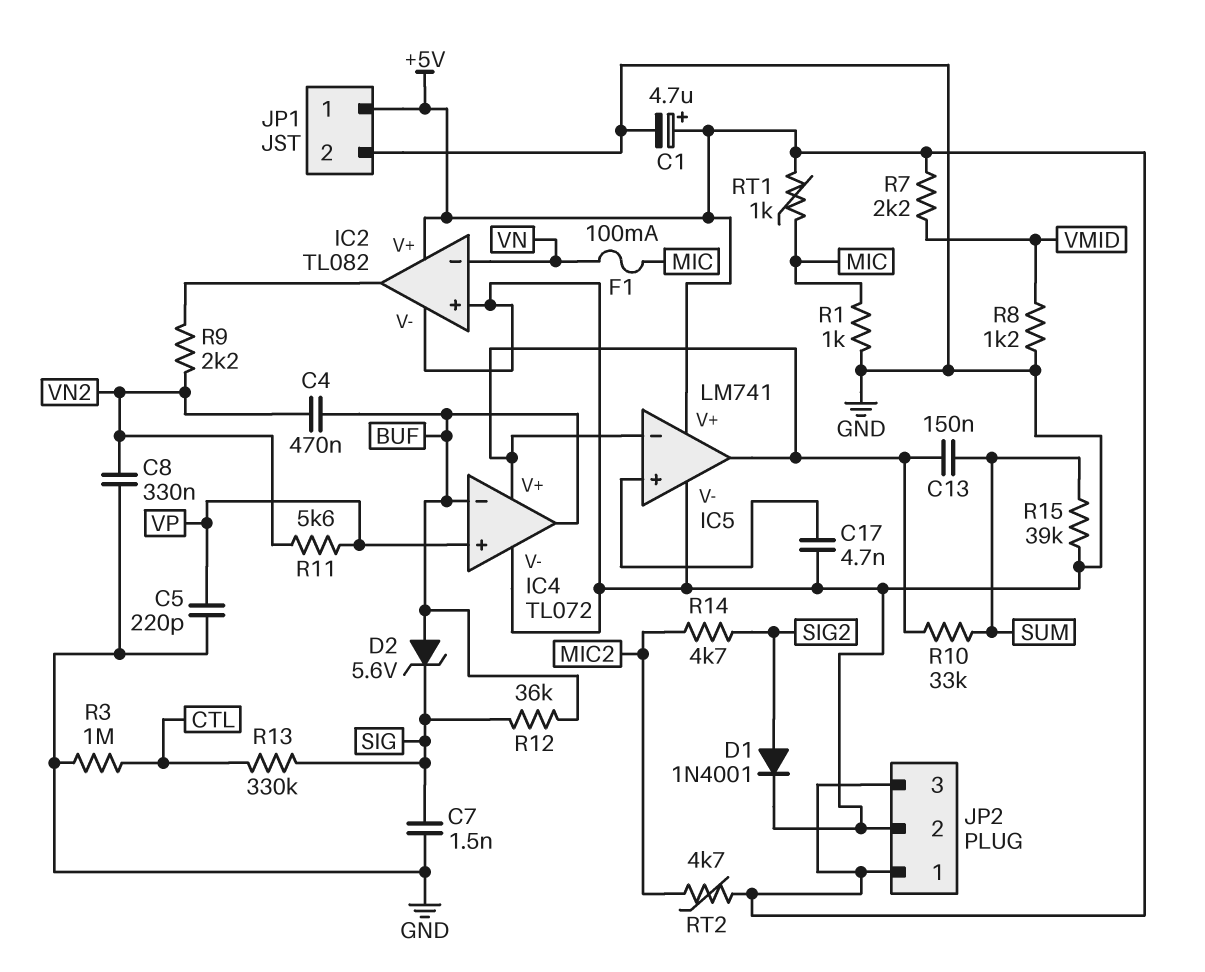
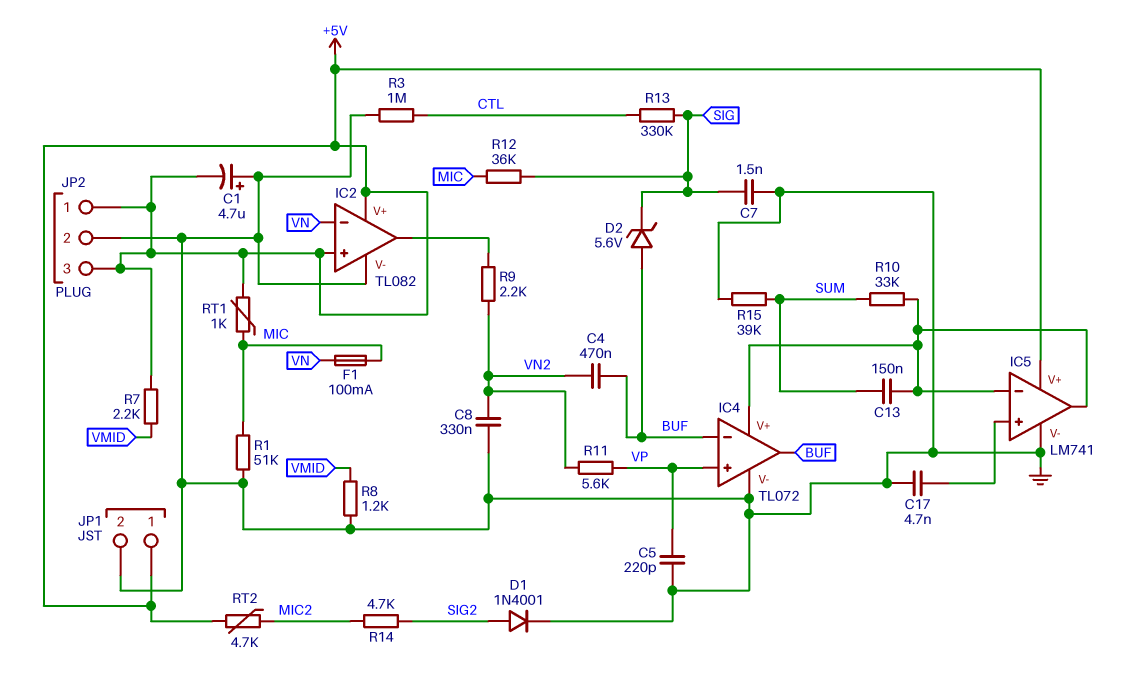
C1: 4.7uF (plus +5V, minus GND) -> 4.7uF (plus GND, minus +5V)
IC2 pin in+: GND -> +5V
R1: 1k (GND, MIC) -> 51k (GND, MIC)
R12: 36k (BUF, SIG) -> 36k (MIC, SIG)

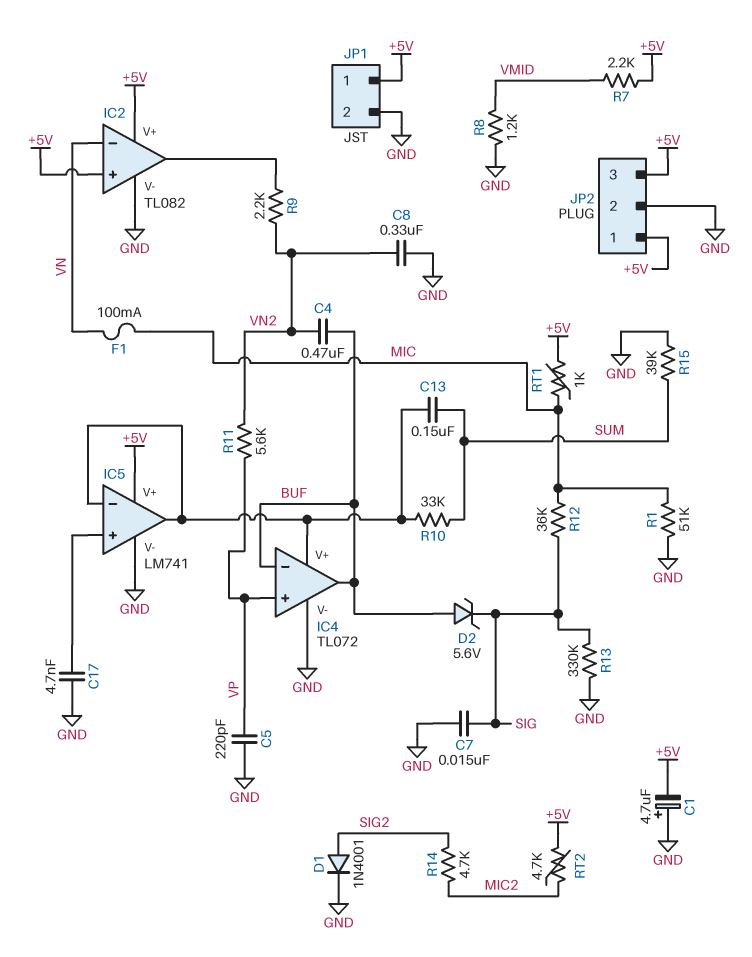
C7: 1.5nF (GND, SIG) -> 15nF (GND, SIG)
R3: 1M (CTL, GND) -> none
R13: 330k (CTL, SIG) -> 330k (GND, SIG)

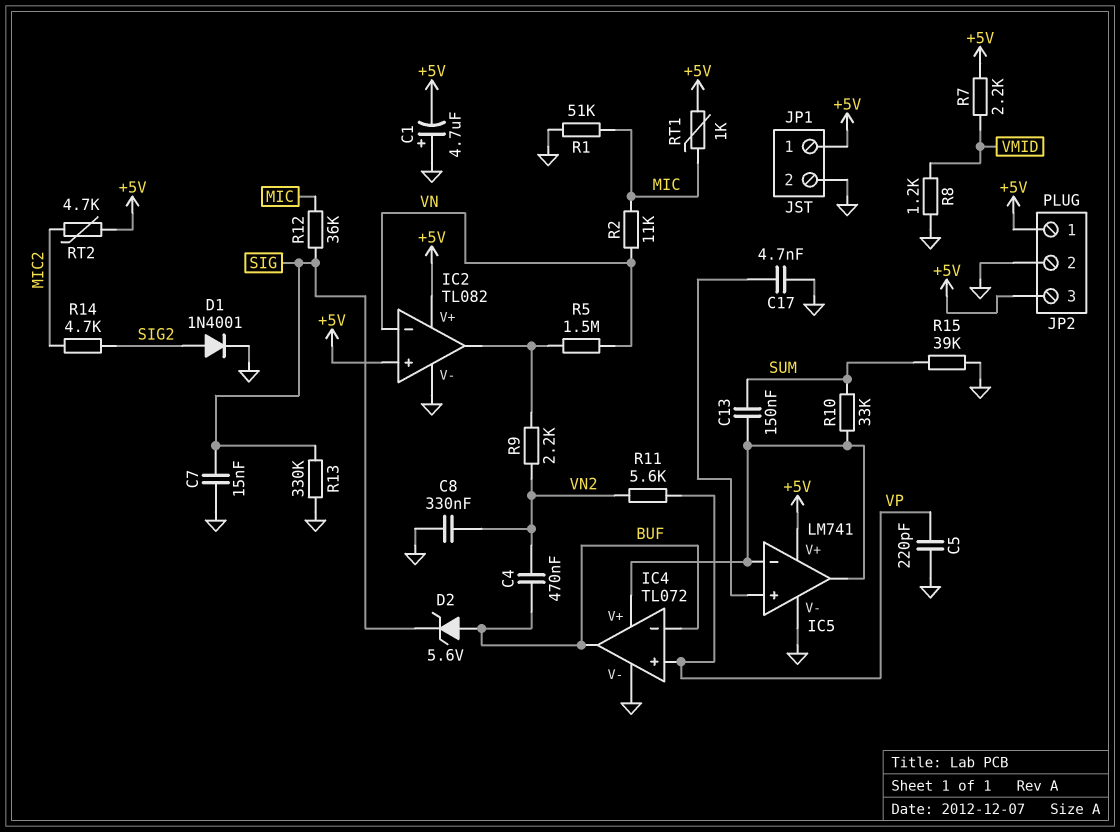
F1: 100mA (MIC, VN) -> none
R2: none -> 11k (MIC, VN)
R5: none -> 1.5M (IC2/out, VN)

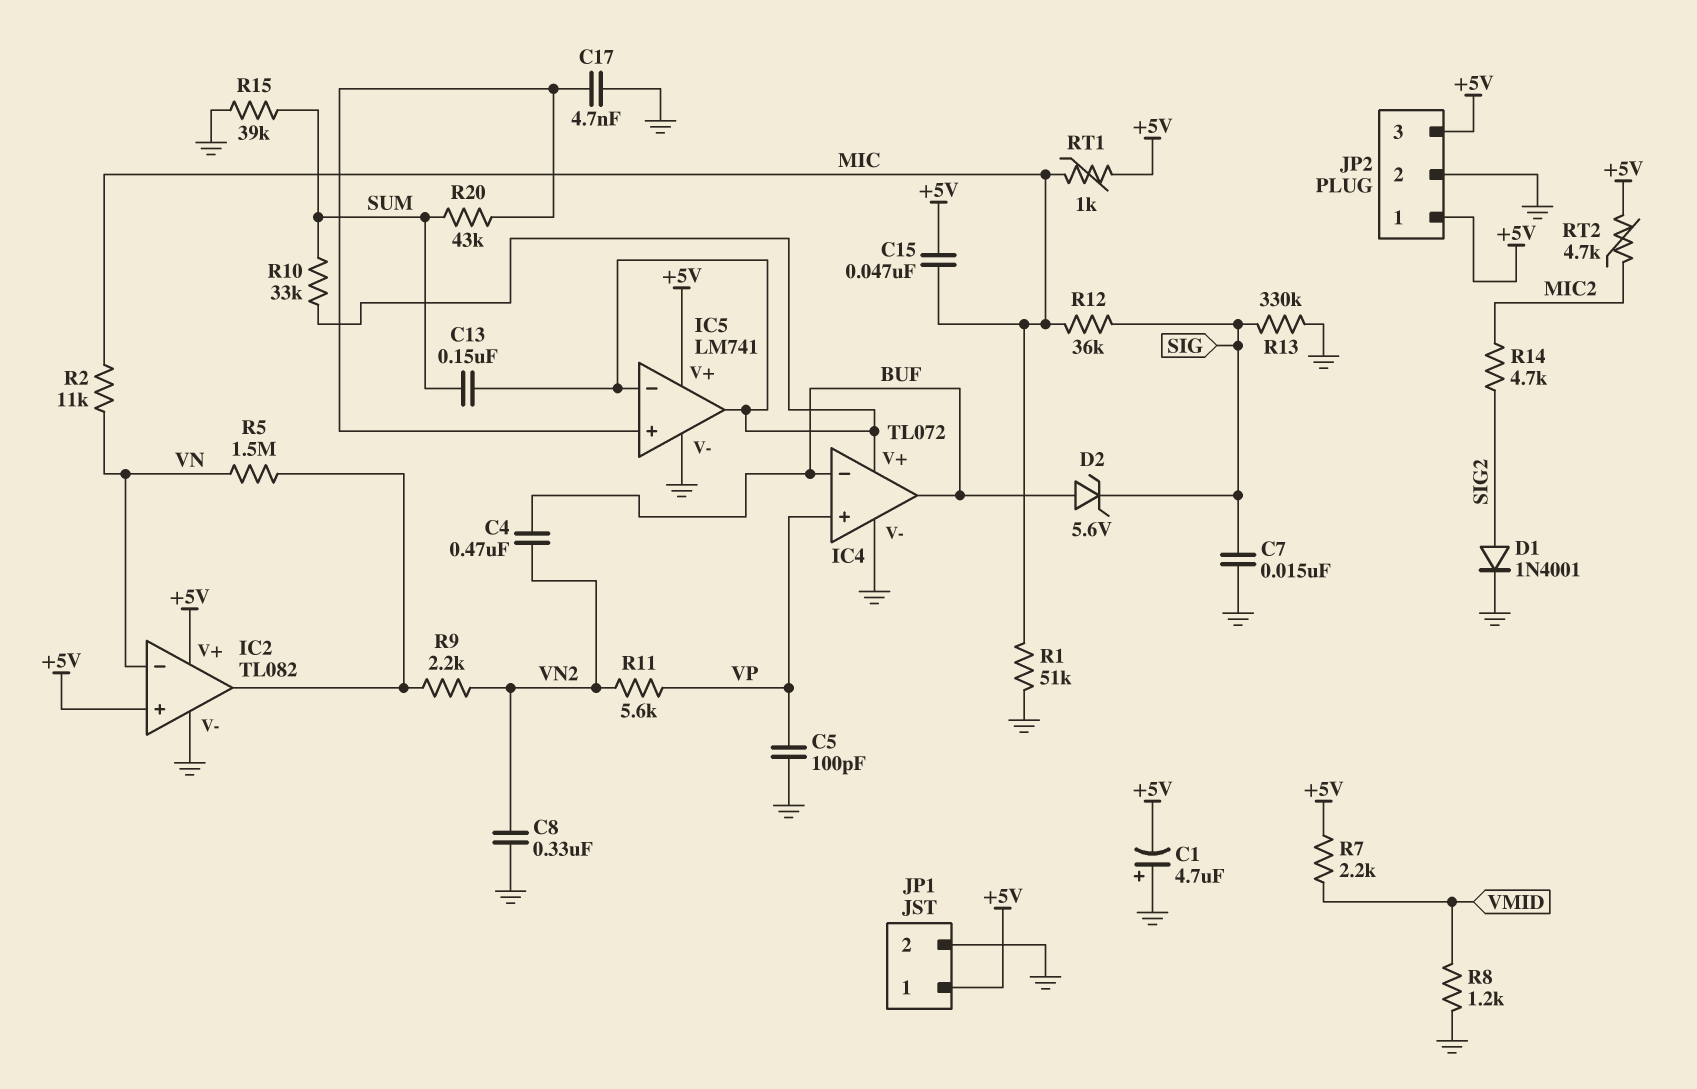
C5: 220pF (GND, VP) -> 100pF (GND, VP)
C15: none -> 47nF (+5V, MIC)
R20: none -> 43k (IC5/in+, SUM)

